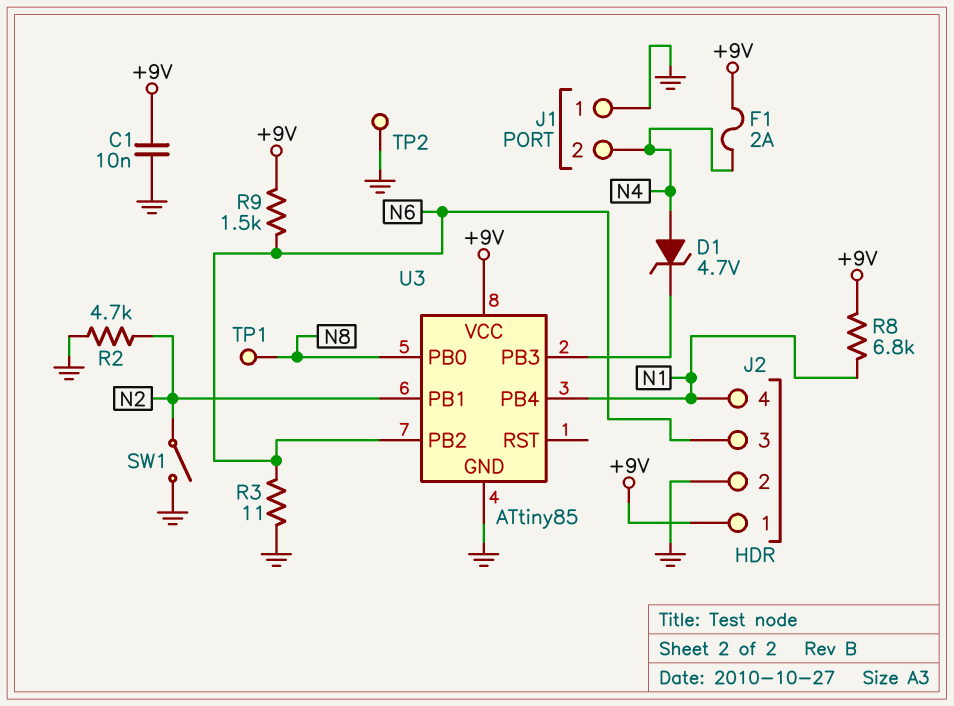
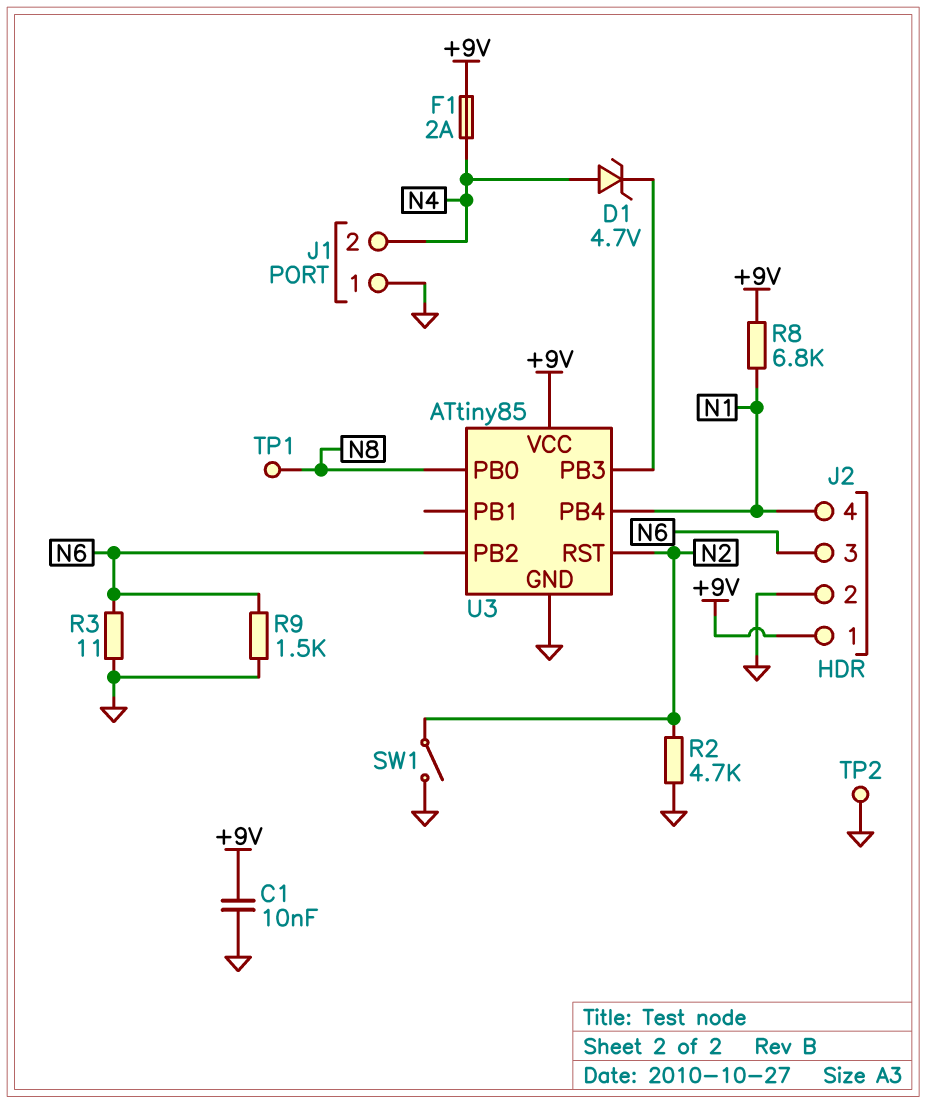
R9: 1.5k (+9V, N6) -> 1.5k (GND, N6)
U3 pin PB1: N2 -> none
U3 pin RST: none -> N2

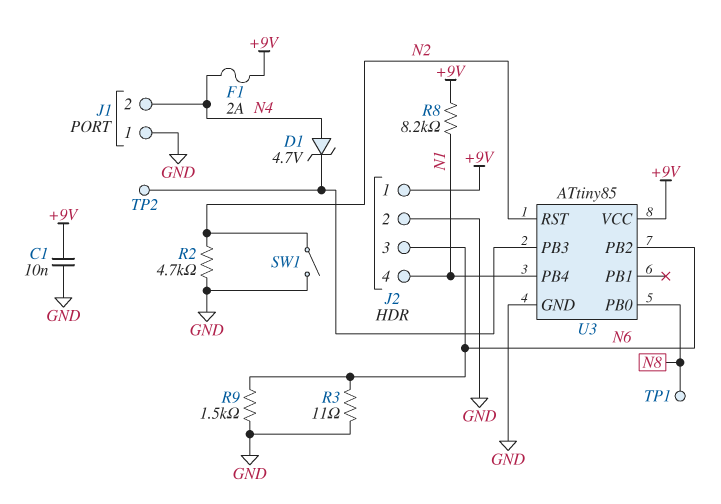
R8: 6.8k (+9V, N1) -> 8.2k (+9V, N1)
TP2: test point (GND) -> test point (U3/PB3)

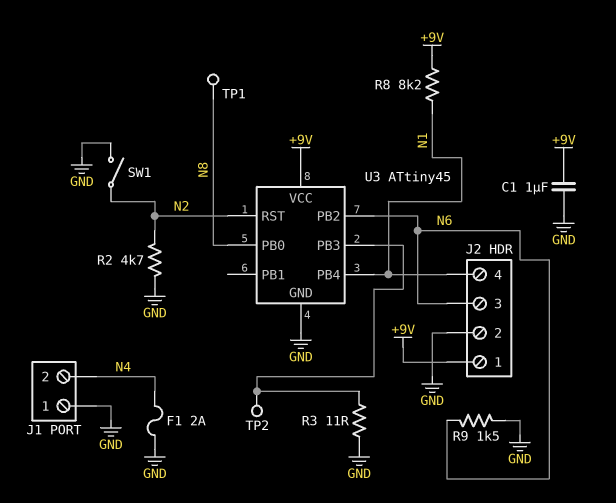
C1: 10nF (+9V, GND) -> 1uF (+9V, GND)
D1: zener 4.7V (A N4, K U3/PB3) -> none
F1: 2A (+9V, N4) -> 2A (GND, N4)
R3: 11 (GND, N6) -> 11 (GND, U3/PB3)
U3: ATtiny85 -> ATtiny45

